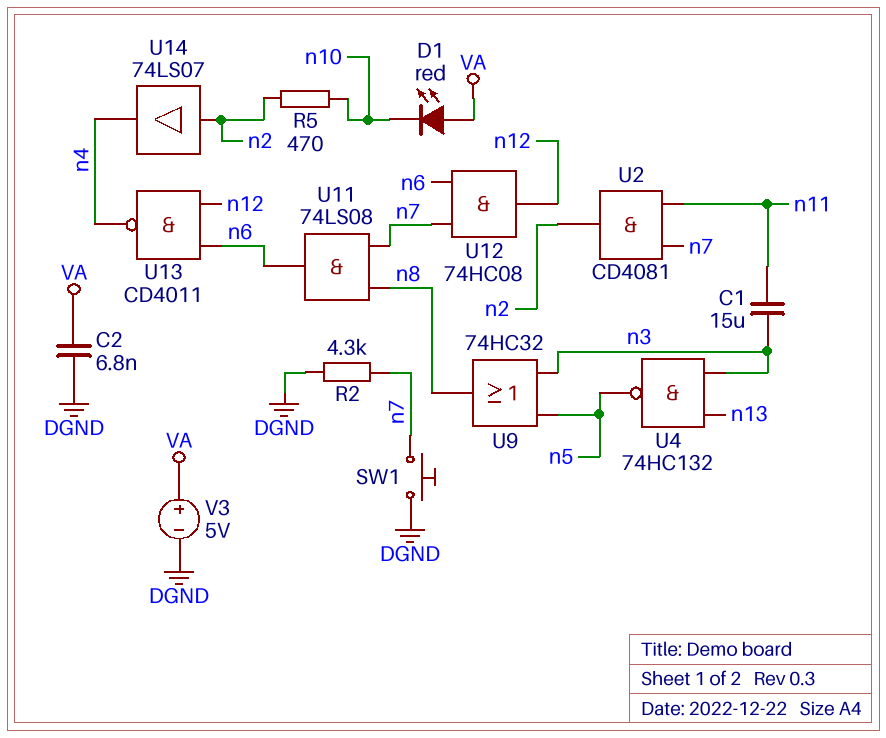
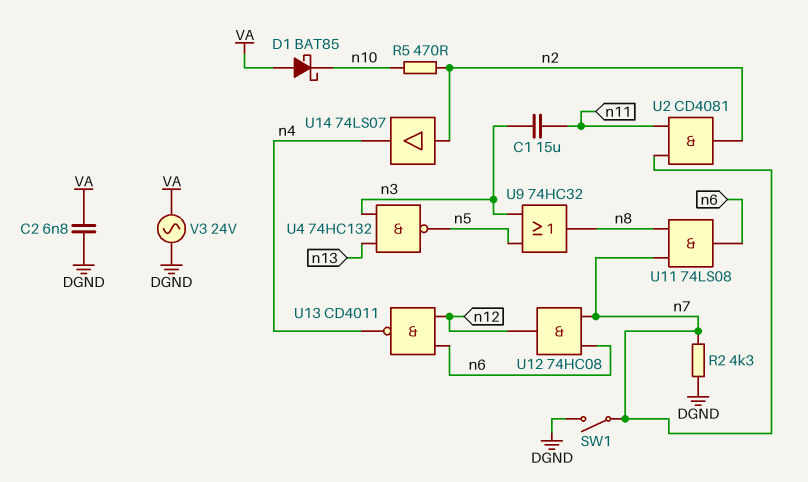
D1: LED red (A VA, K n10) -> schottky BAT85 (A VA, K n10)
SW1: button (DGND, n7) -> switch (DGND, n7)
V3: 5V (plus VA, minus DGND) -> AC 24V (DGND, VA)

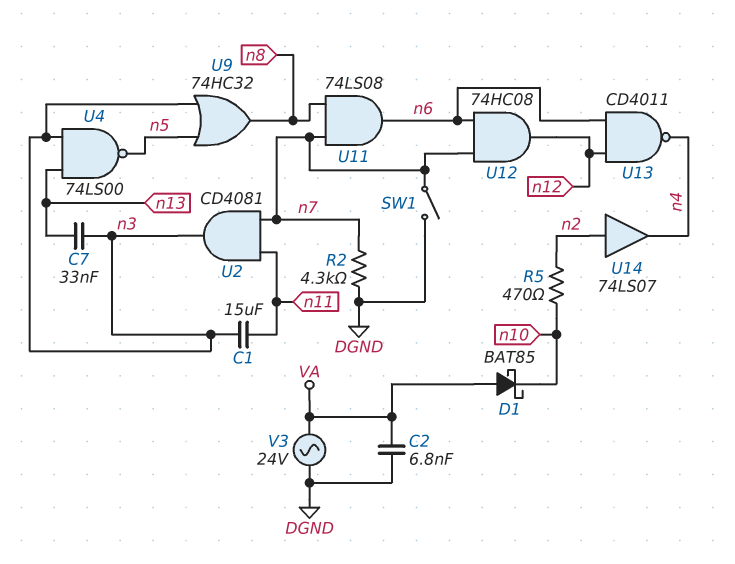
C7: none -> 33nF (n3, n13)
U2: AND CD4081 (in n7, in n11, out n2) -> AND CD4081 (in n7, in n11, out n3)
U4: NAND 74HC132 (in n3, in n13, out n5) -> NAND 74LS00 (in n3, in n13, out n5)

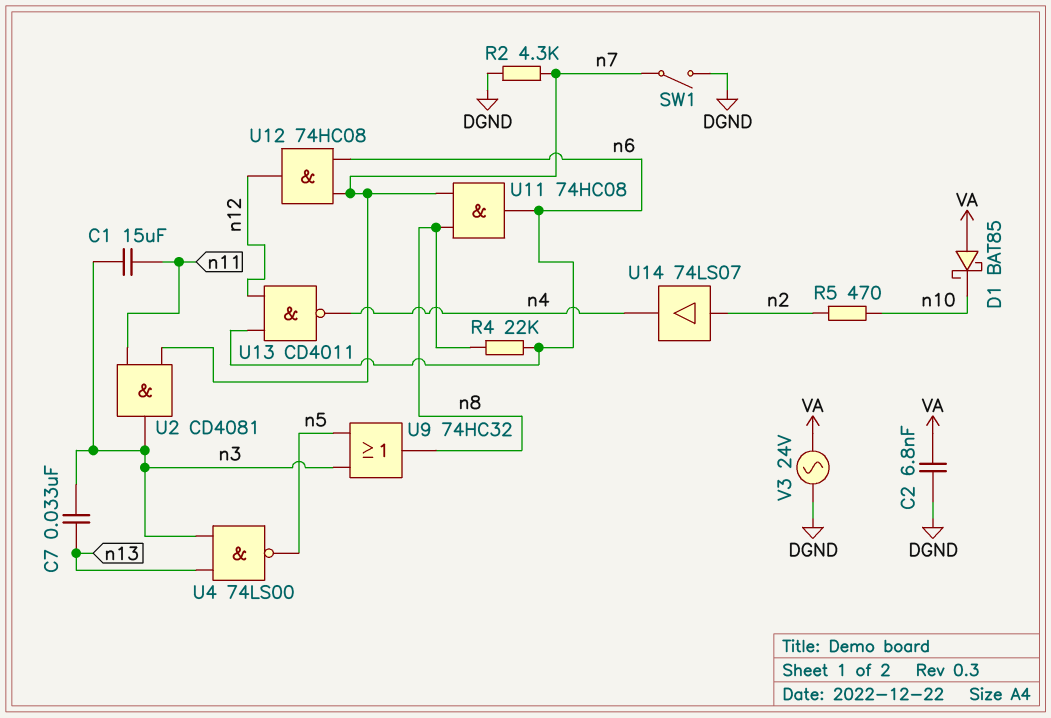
R4: none -> 22k (n6, n8)
U11: AND 74LS08 (in n7, in n8, out n6) -> AND 74HC08 (in n7, in n8, out n6)

